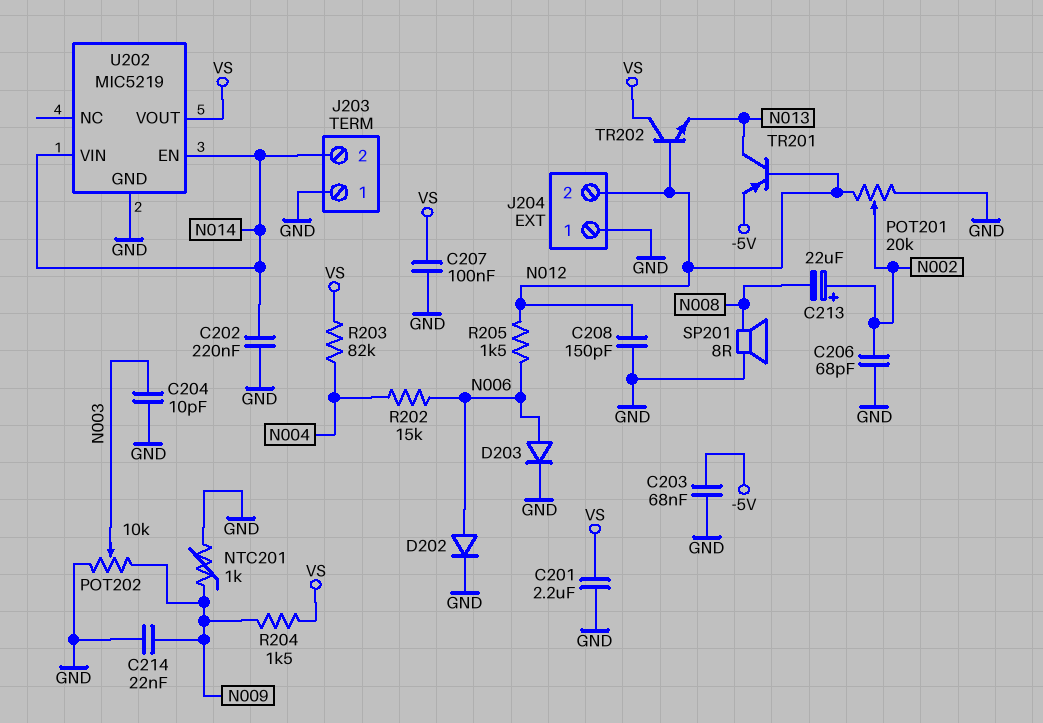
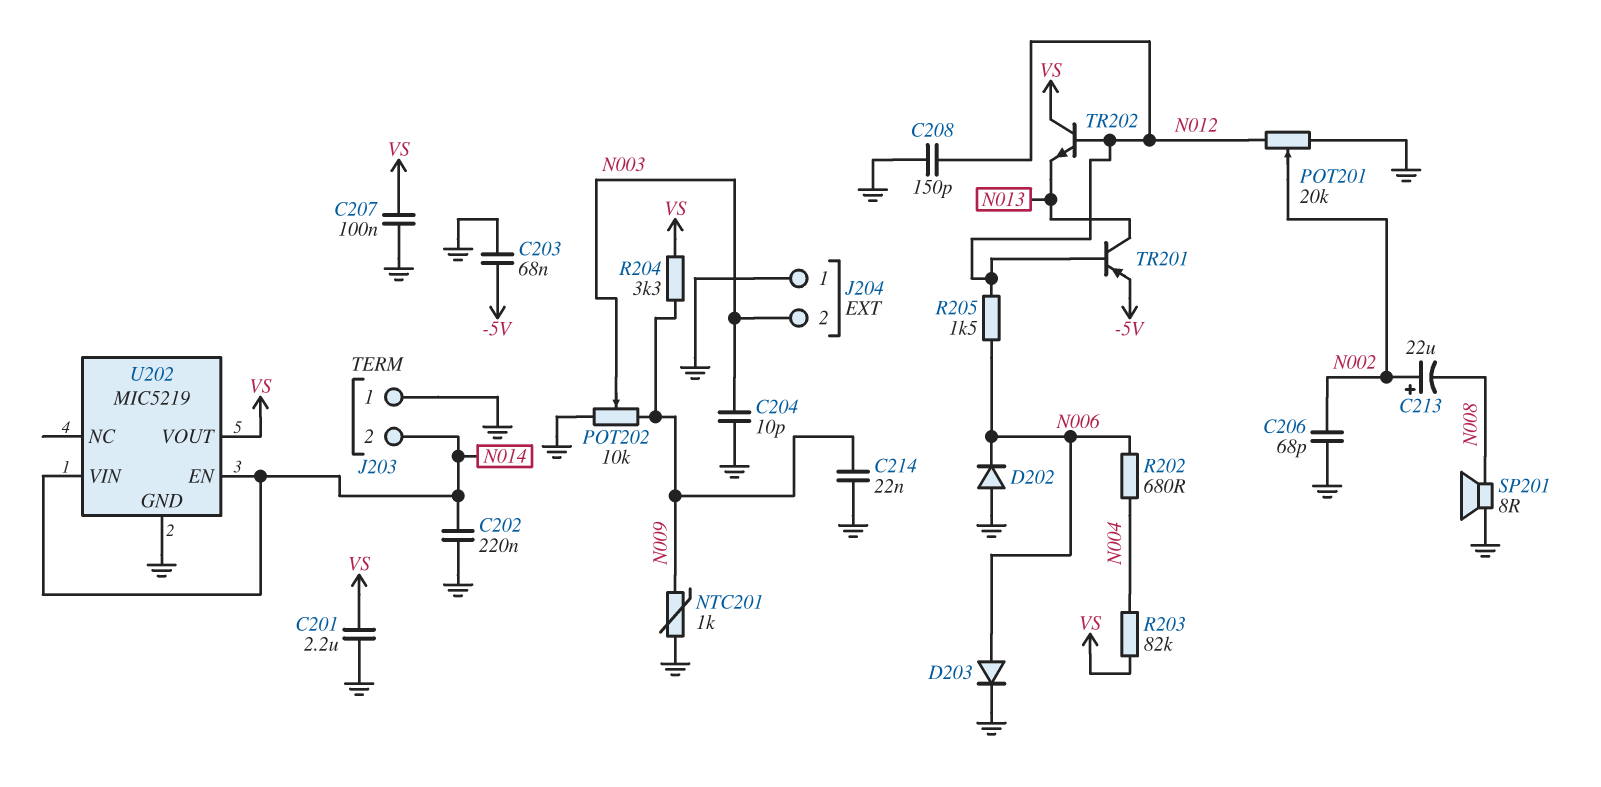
D202: diode (A N006, K GND) -> diode (A GND, K N006)
J204 pin 2: N012 -> N003
R202: 15k (N004, N006) -> 680 (N004, N006)
R204: 1.5k (N009, VS) -> 3.3k (N009, VS)

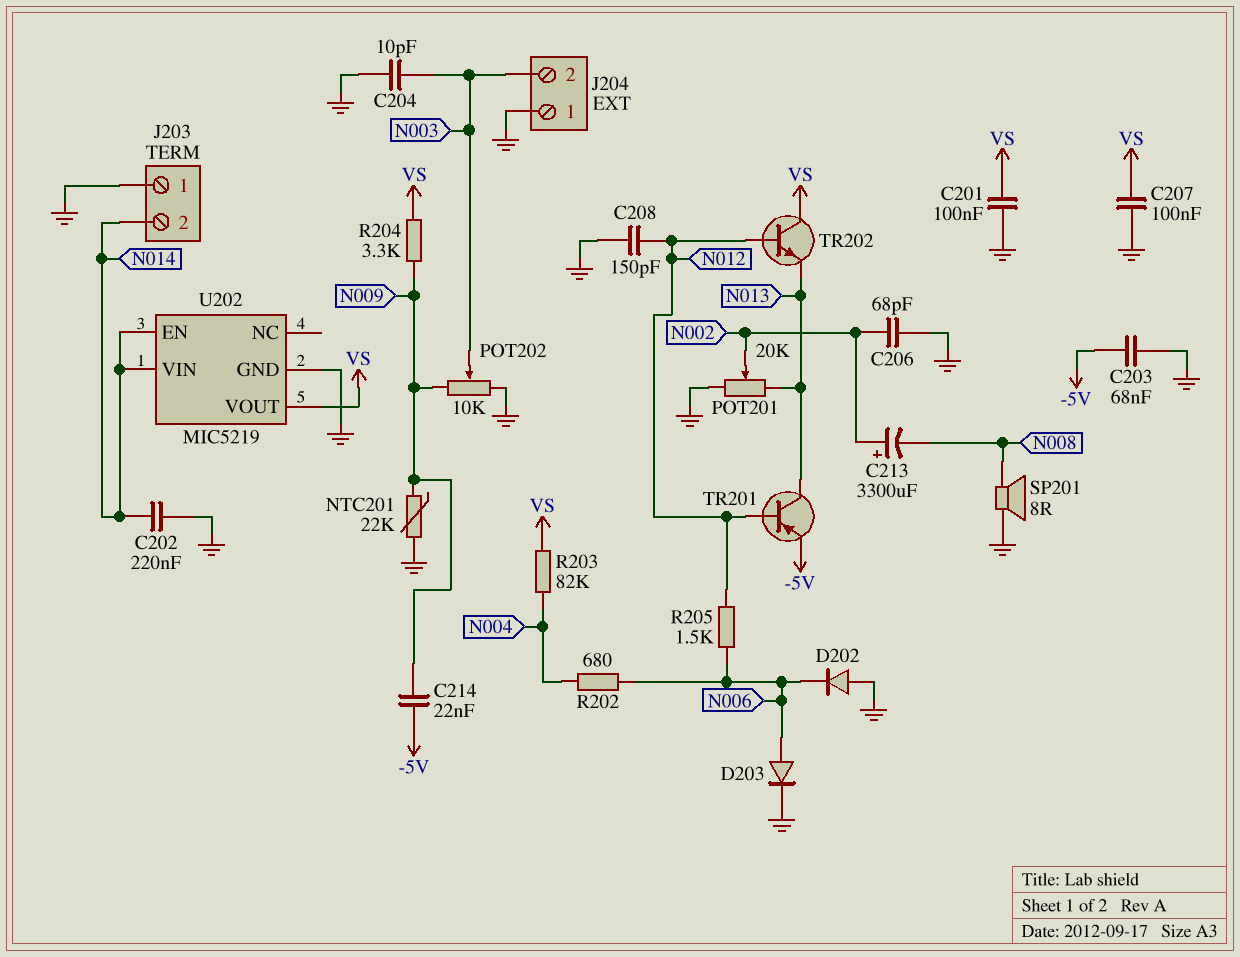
C201: 2.2uF (GND, VS) -> 100nF (GND, VS)
C213: 22uF (plus N002, minus N008) -> 3300uF (plus N002, minus N008)
C214: 22nF (GND, N009) -> 22nF (-5V, N009)
NTC201: 1k (GND, N009) -> 22k (GND, N009)
POT201: 20k (GND, N012, wiper N002) -> 20k (GND, N013, wiper N002)

